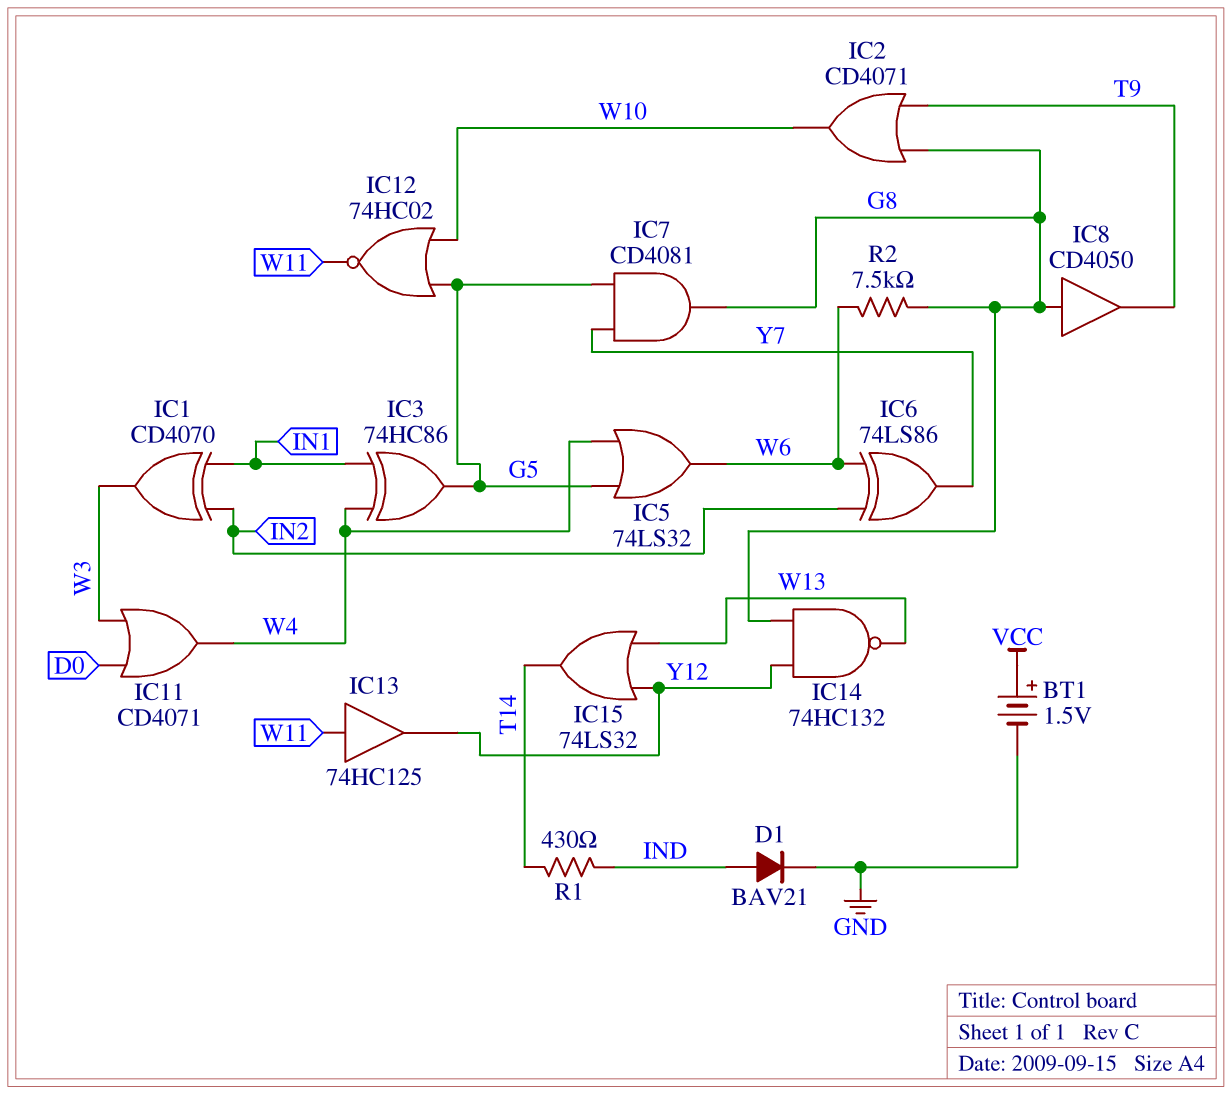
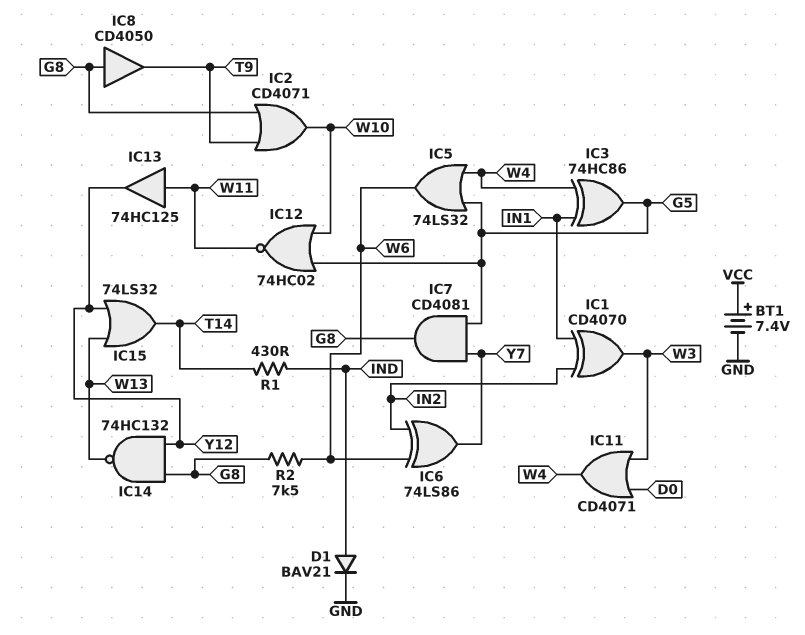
BT1: 1.5V (plus VCC, minus GND) -> 7.4V (plus VCC, minus GND)

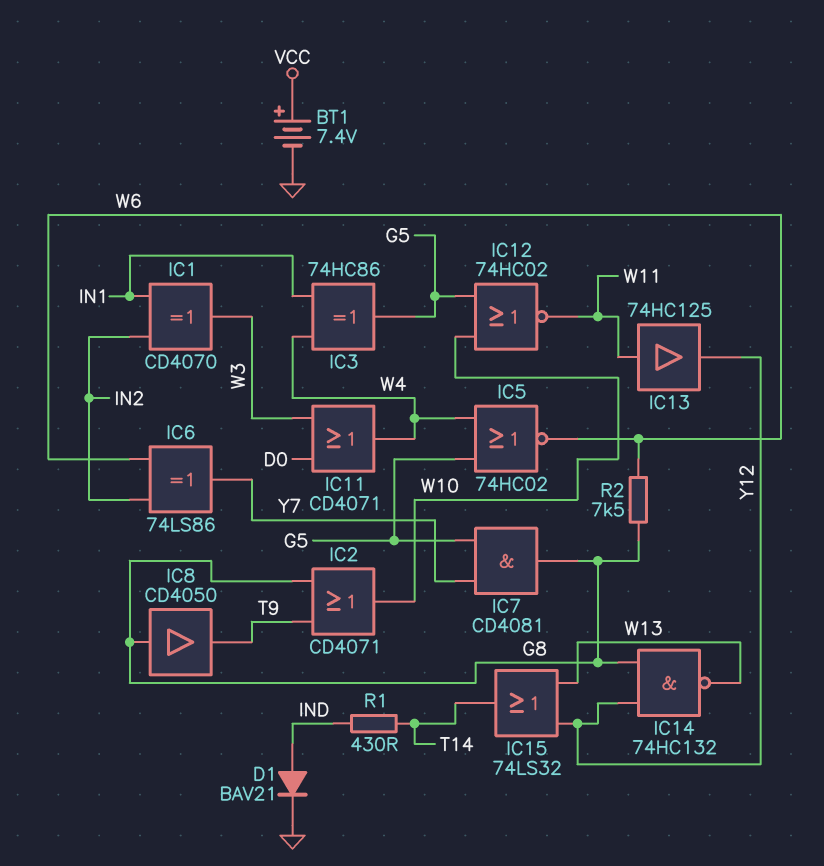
IC5: OR 74LS32 (in G5, in W4, out W6) -> NOR 74HC02 (in G5, in W4, out W6)

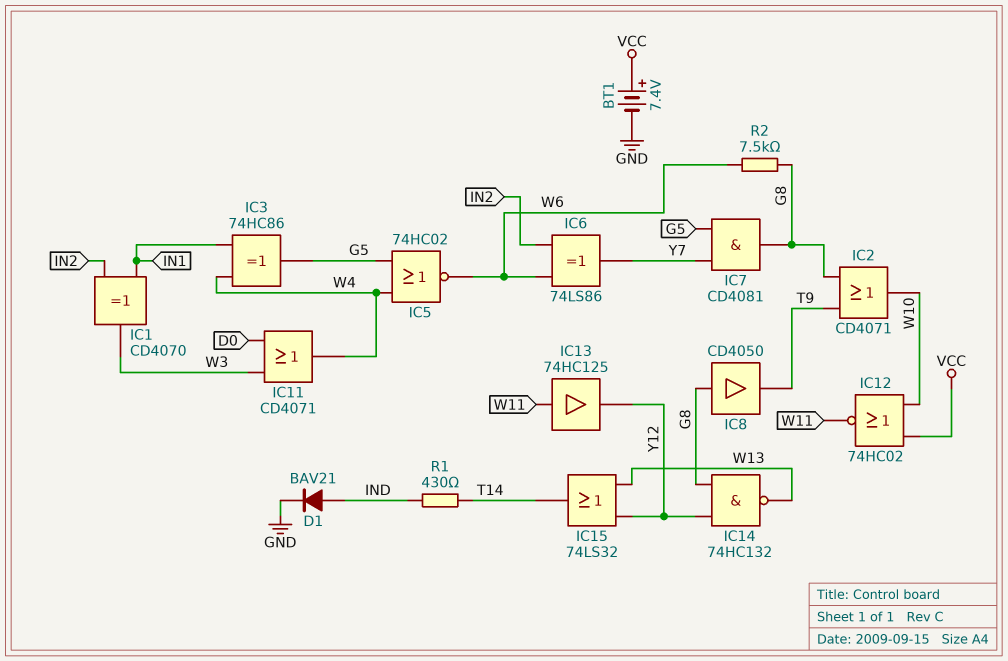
IC12: NOR 74HC02 (in G5, in W10, out W11) -> NOR 74HC02 (in VCC, in W10, out W11)

